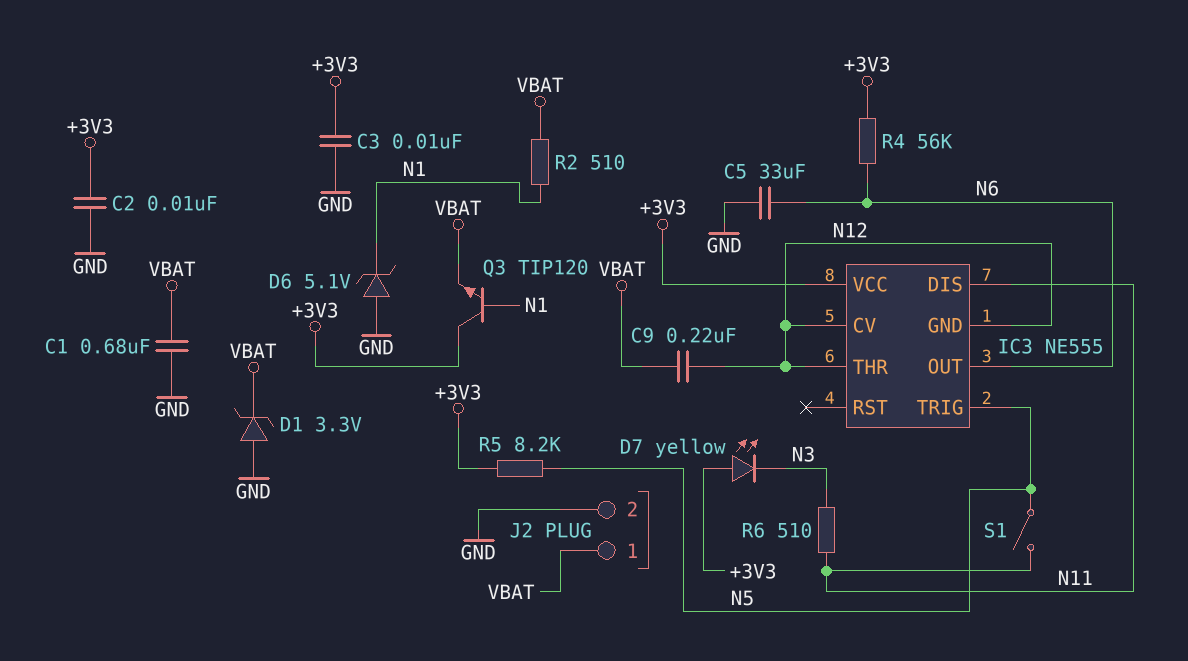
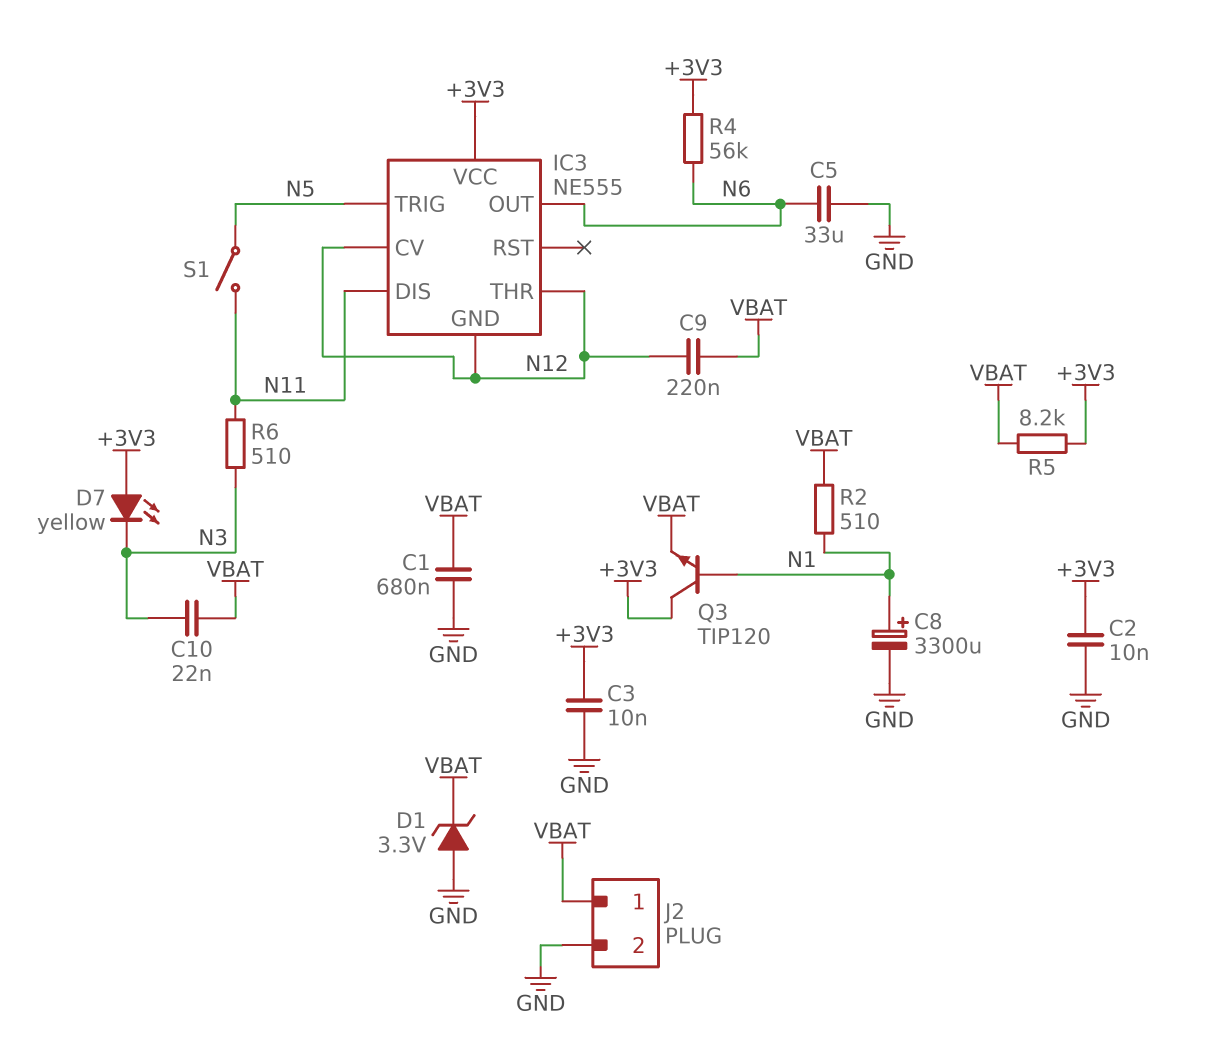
C8: none -> 3300uF (plus N1, minus GND)
C10: none -> 22nF (N3, VBAT)
D6: zener 5.1V (A GND, K N1) -> none
R5: 8.2k (+3V3, N5) -> 8.2k (+3V3, VBAT)

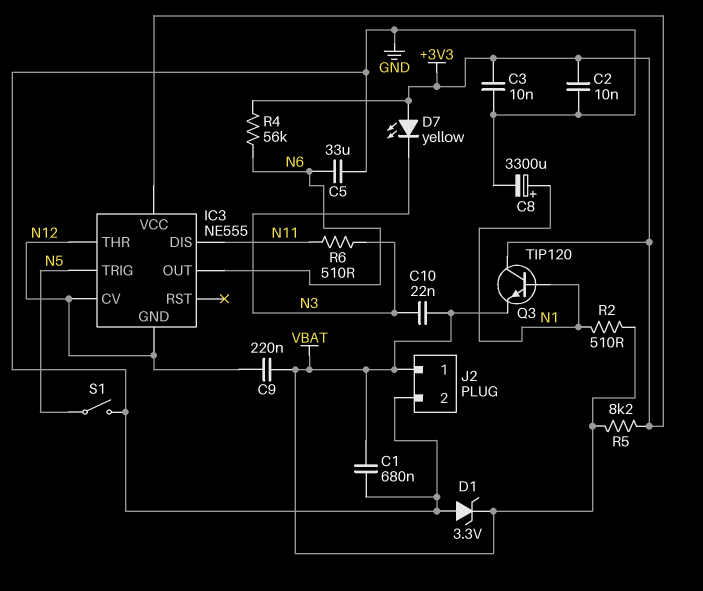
S1: switch (N5, N11) -> switch (GND, N5)

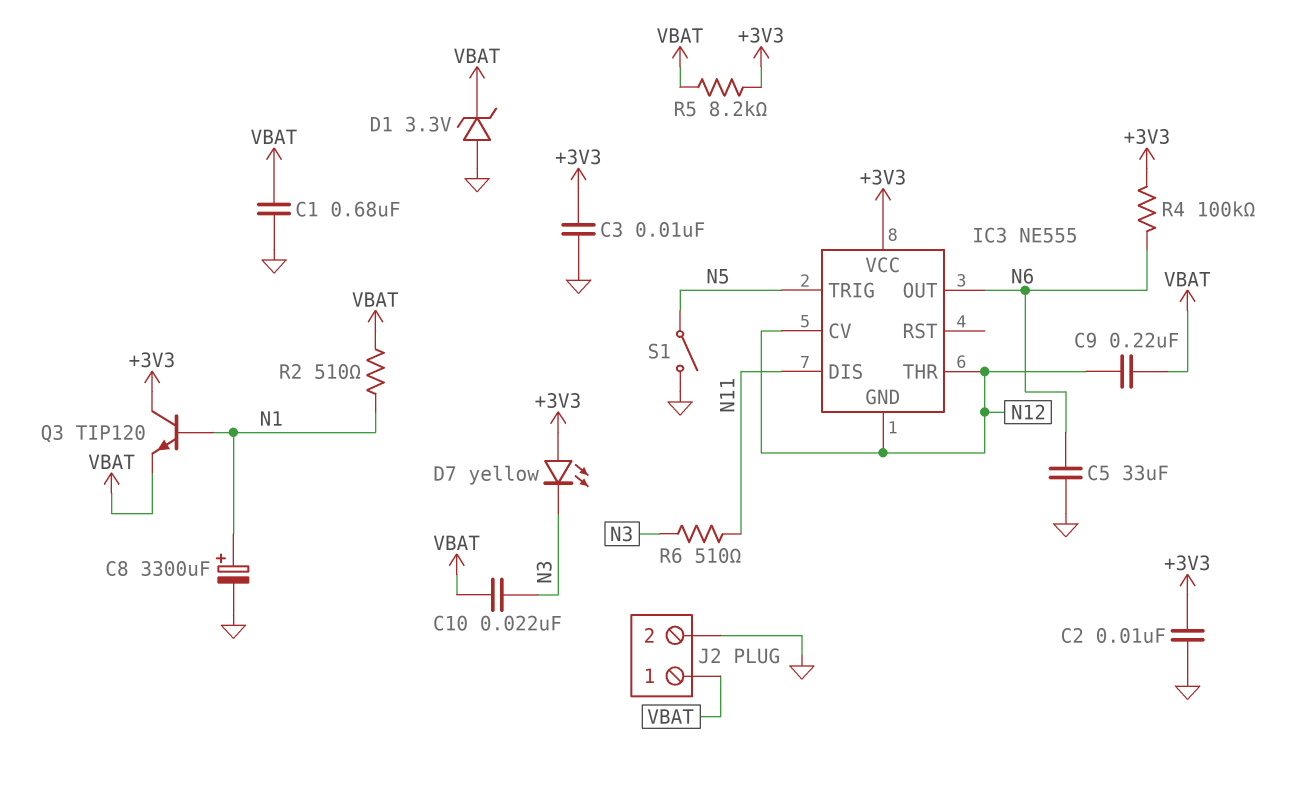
R4: 56k (+3V3, N6) -> 100k (+3V3, N6)

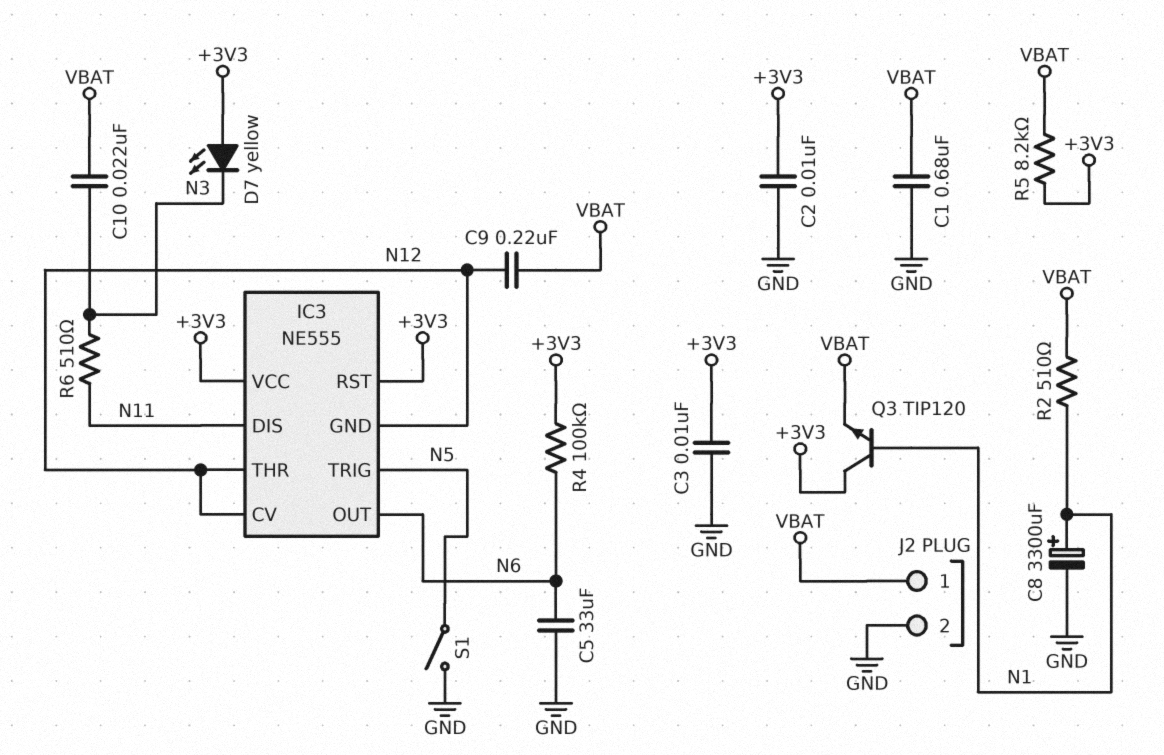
D1: zener 3.3V (A GND, K VBAT) -> none
IC3 pin RST: none -> +3V3

